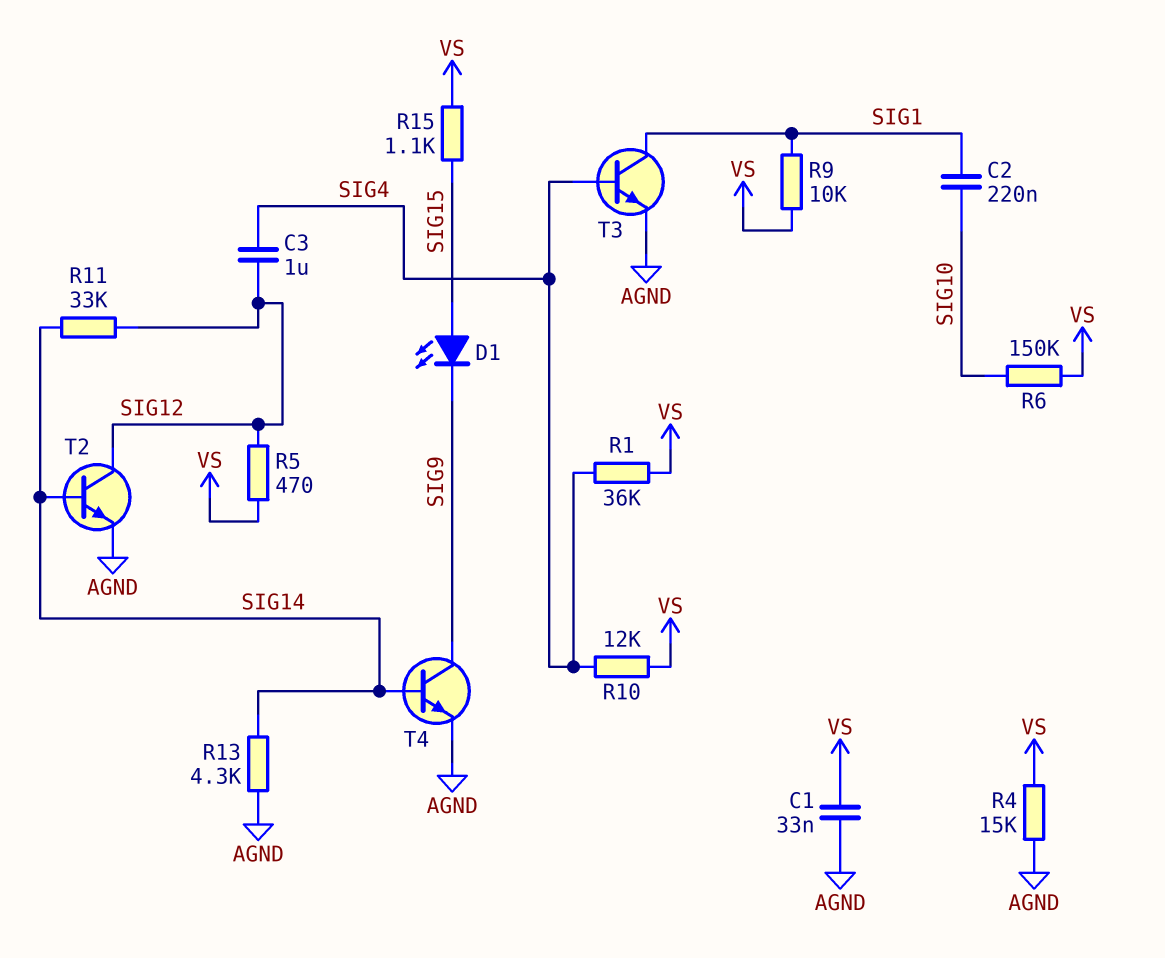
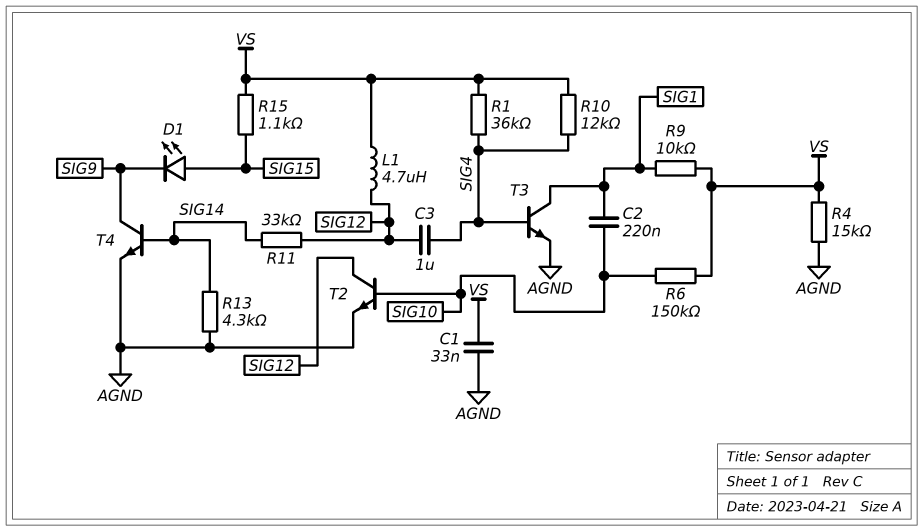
L1: none -> 4.7uH (SIG12, VS)
R5: 470 (SIG12, VS) -> none
T2: NPN (B SIG14, C SIG12, E AGND) -> NPN (B SIG10, C SIG12, E AGND)

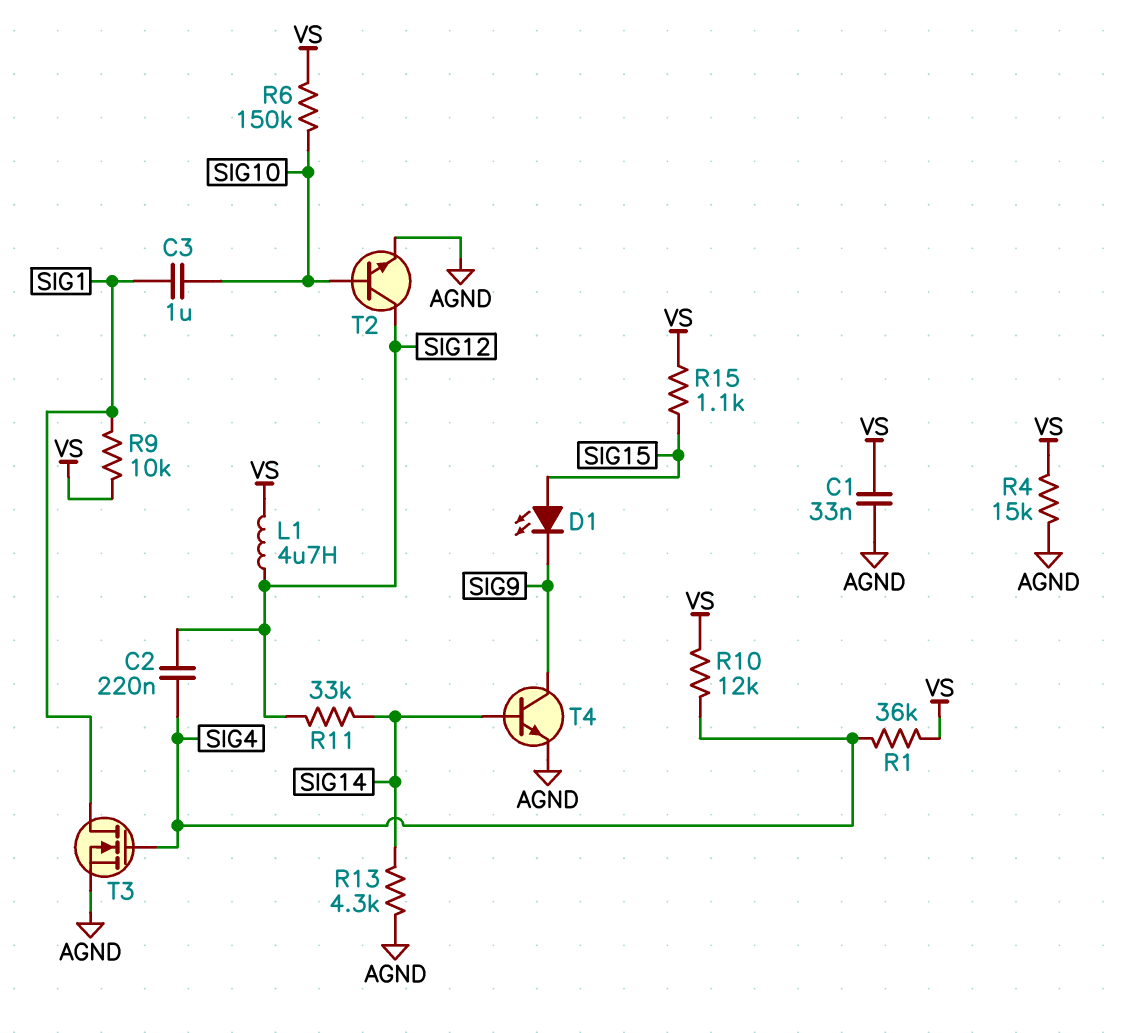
C2: 220nF (SIG1, SIG10) -> 220nF (SIG4, SIG12)
C3: 1uF (SIG4, SIG12) -> 1uF (SIG1, SIG10)
T3: NPN (B SIG4, C SIG1, E AGND) -> NMOS (G SIG4, D SIG1, S AGND)

